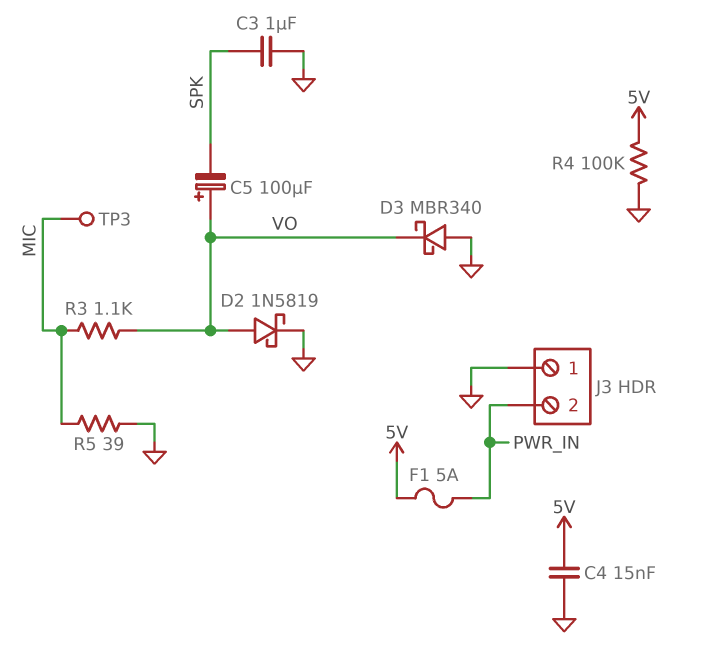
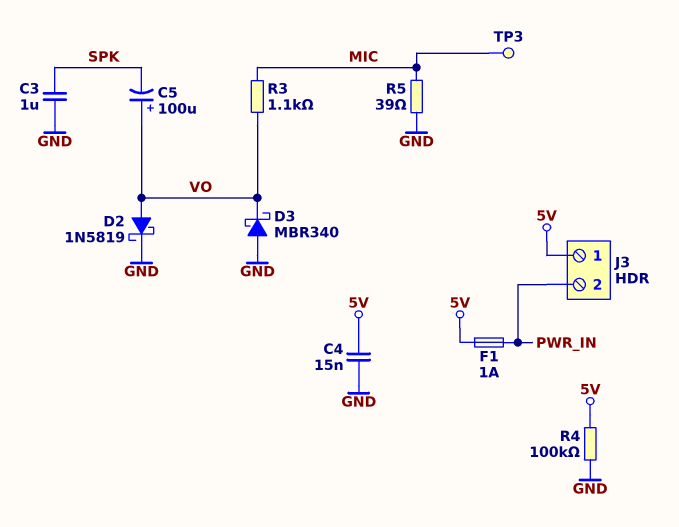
F1: 5A (5V, PWR_IN) -> 1A (5V, PWR_IN)
J3 pin 1: GND -> 5V

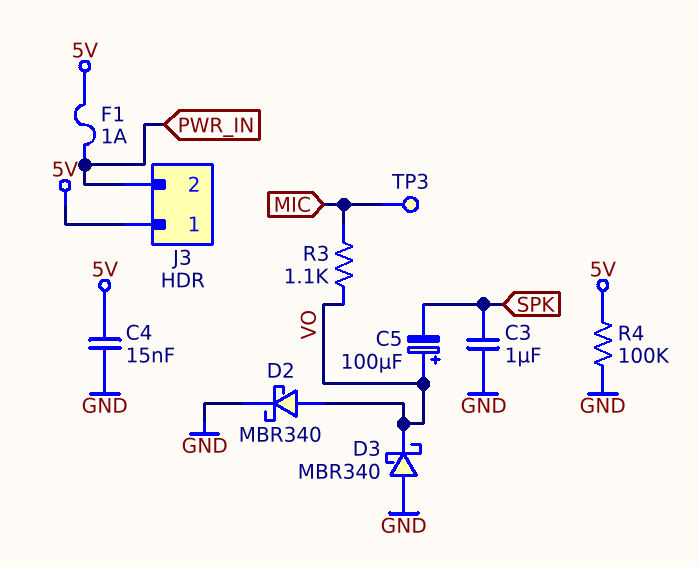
D2: schottky 1N5819 (A VO, K GND) -> schottky MBR340 (A VO, K GND)
R5: 39 (GND, MIC) -> none

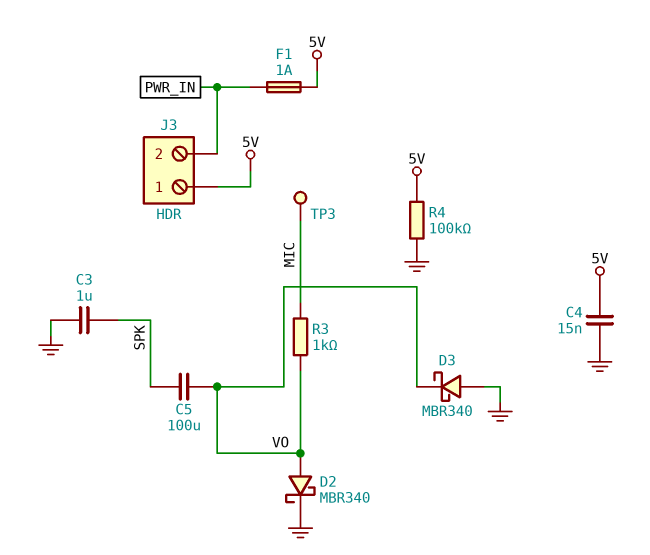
C5: 100uF (plus VO, minus SPK) -> 100uF (SPK, VO)
R3: 1.1k (MIC, VO) -> 1k (MIC, VO)

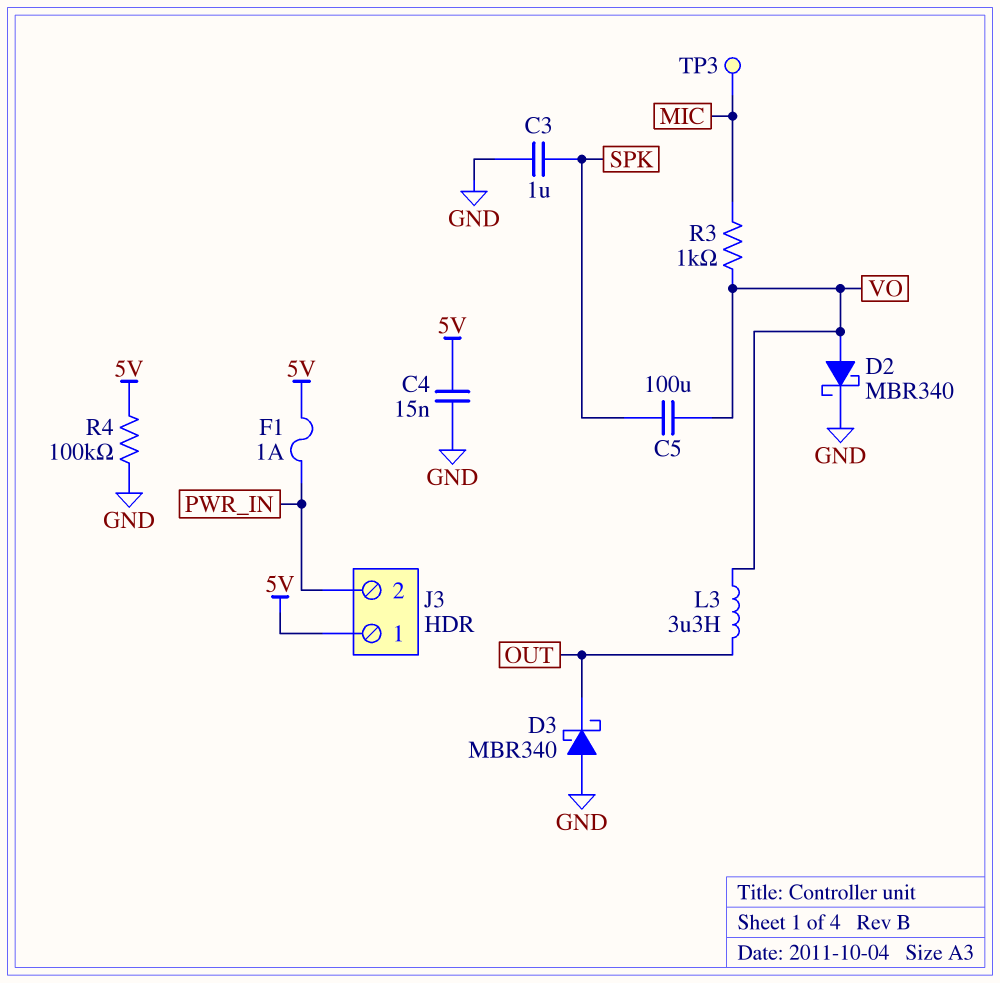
D3: schottky MBR340 (A GND, K VO) -> schottky MBR340 (A GND, K OUT)
L3: none -> 3.3uH (OUT, VO)

